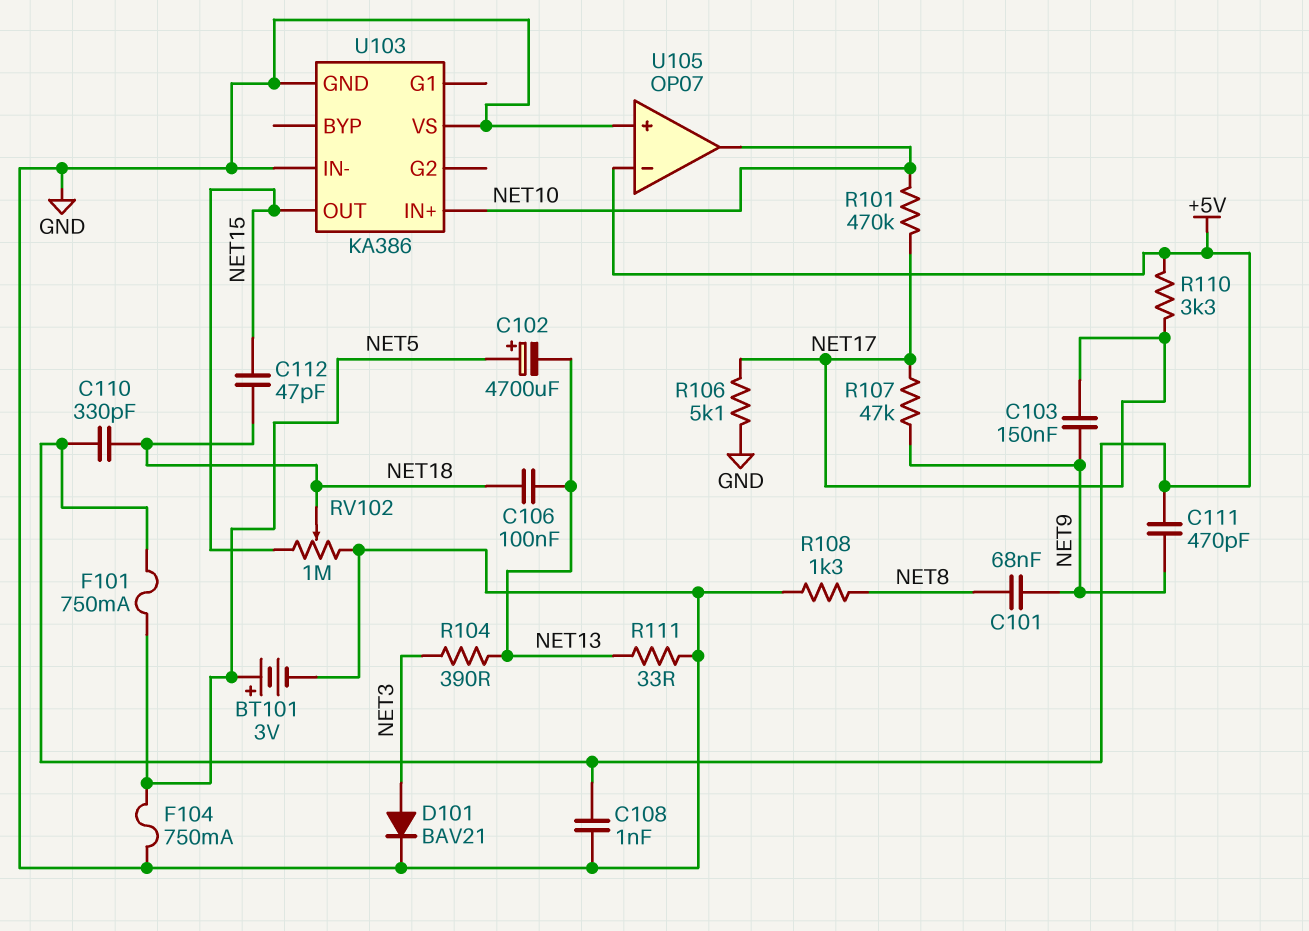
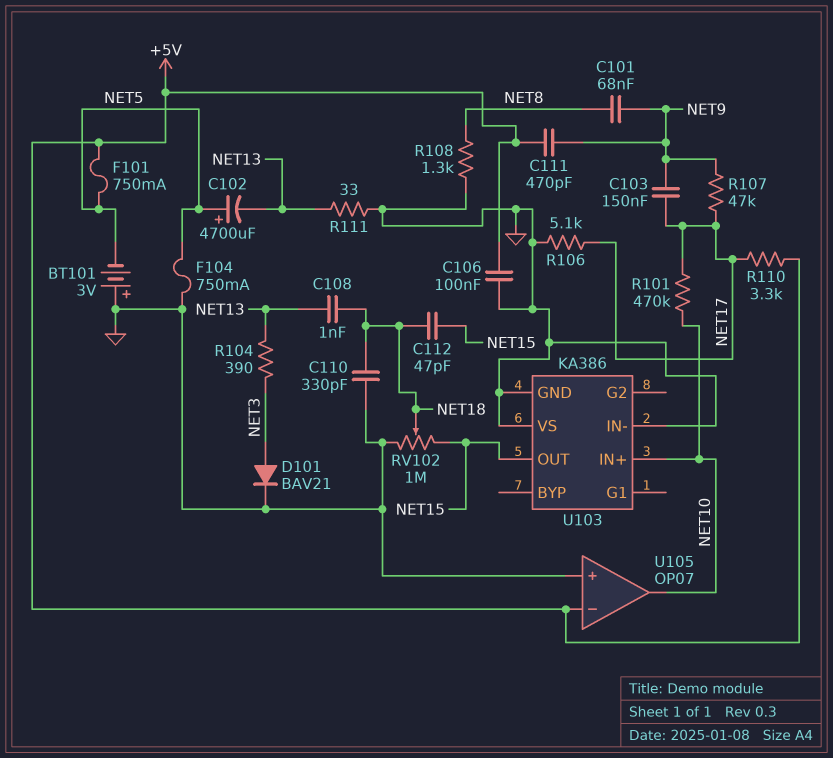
BT101: 3V (plus NET5, minus GND) -> 3V (plus GND, minus NET5)
C106: 100nF (NET13, NET18) -> 100nF (+5V, GND)
C108: 1nF (+5V, GND) -> 1nF (NET13, NET18)
C110: 330pF (+5V, NET18) -> 330pF (GND, NET18)

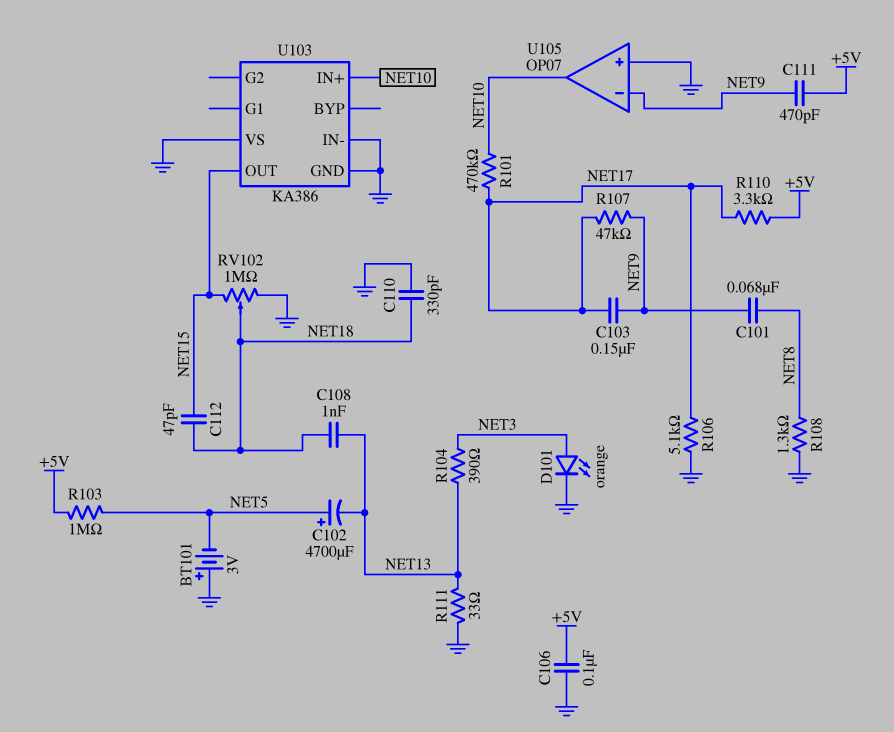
D101: diode BAV21 (A NET3, K GND) -> LED orange (A NET3, K GND)
F101: 750mA (+5V, NET5) -> none
F104: 750mA (GND, NET5) -> none
R103: none -> 1M (+5V, NET5)
U105 pin in-: +5V -> NET9

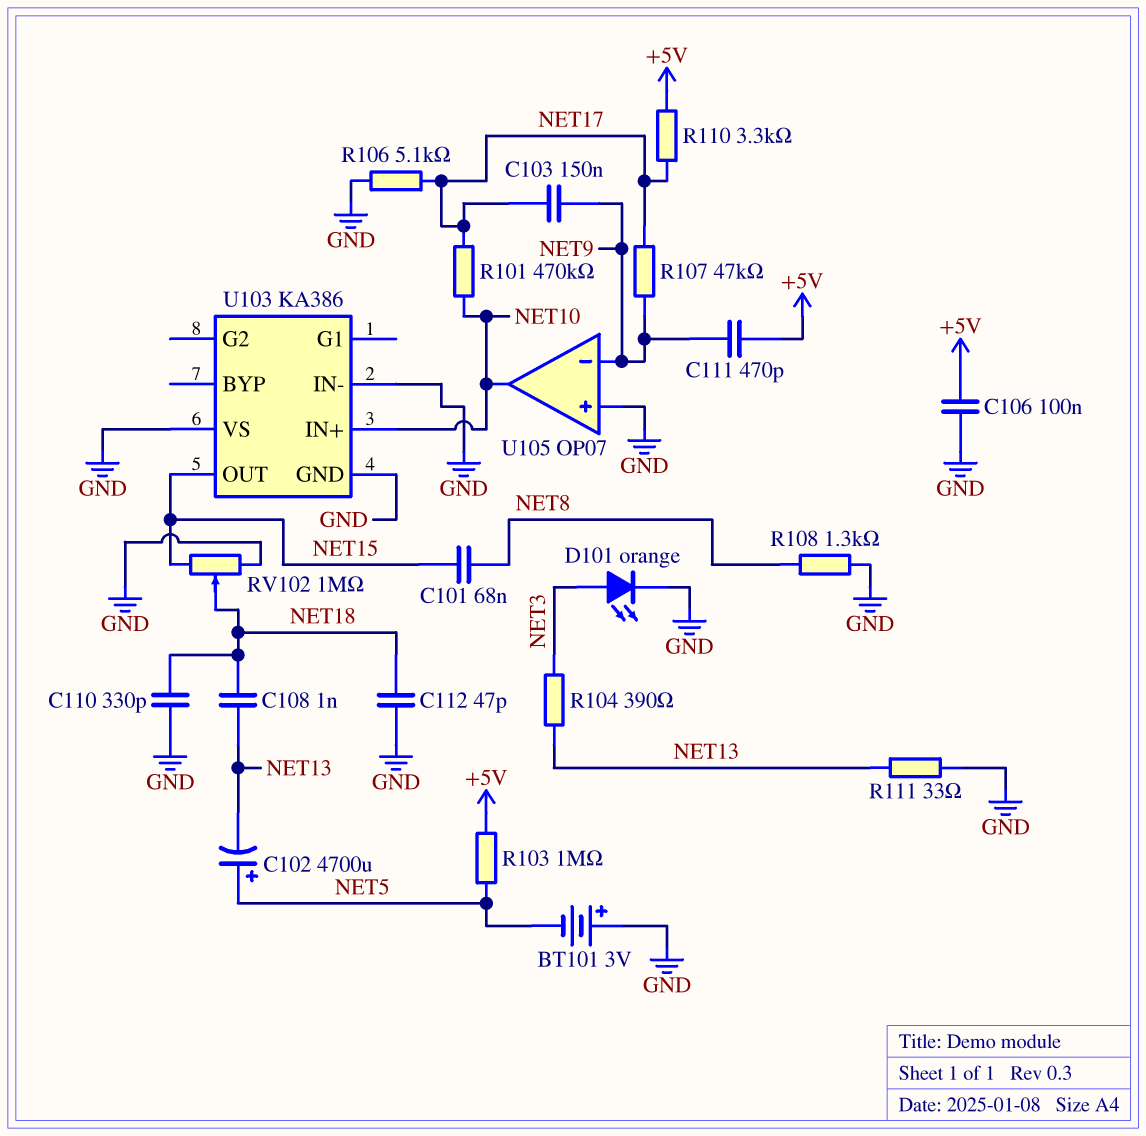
C101: 68nF (NET8, NET9) -> 68nF (NET8, NET15)
C112: 47pF (NET15, NET18) -> 47pF (GND, NET18)

